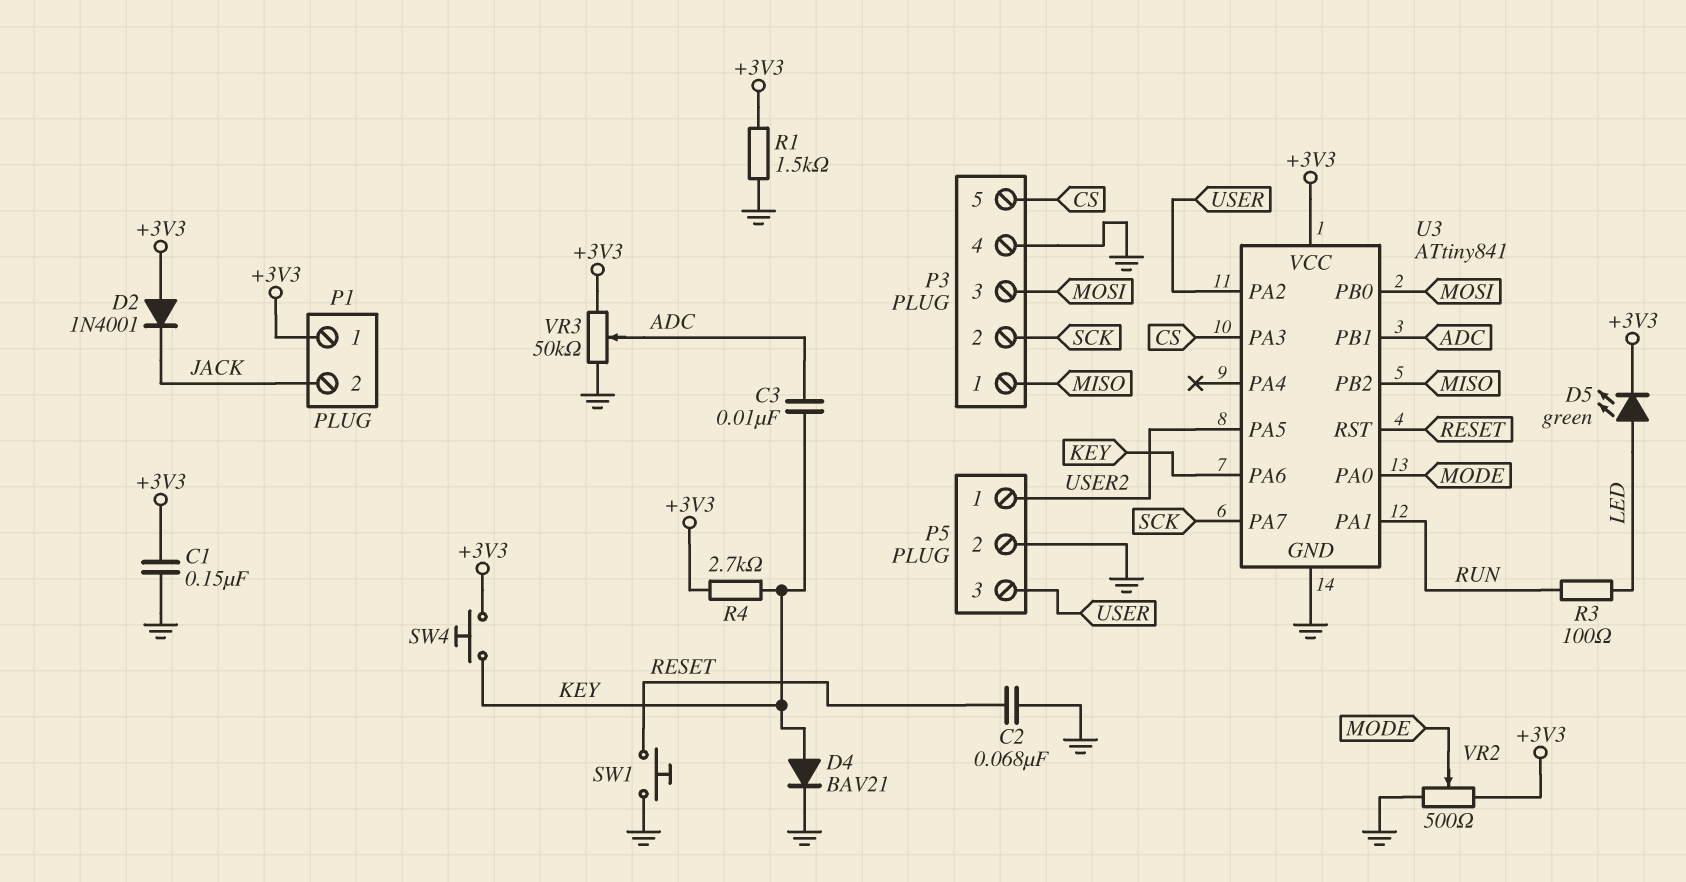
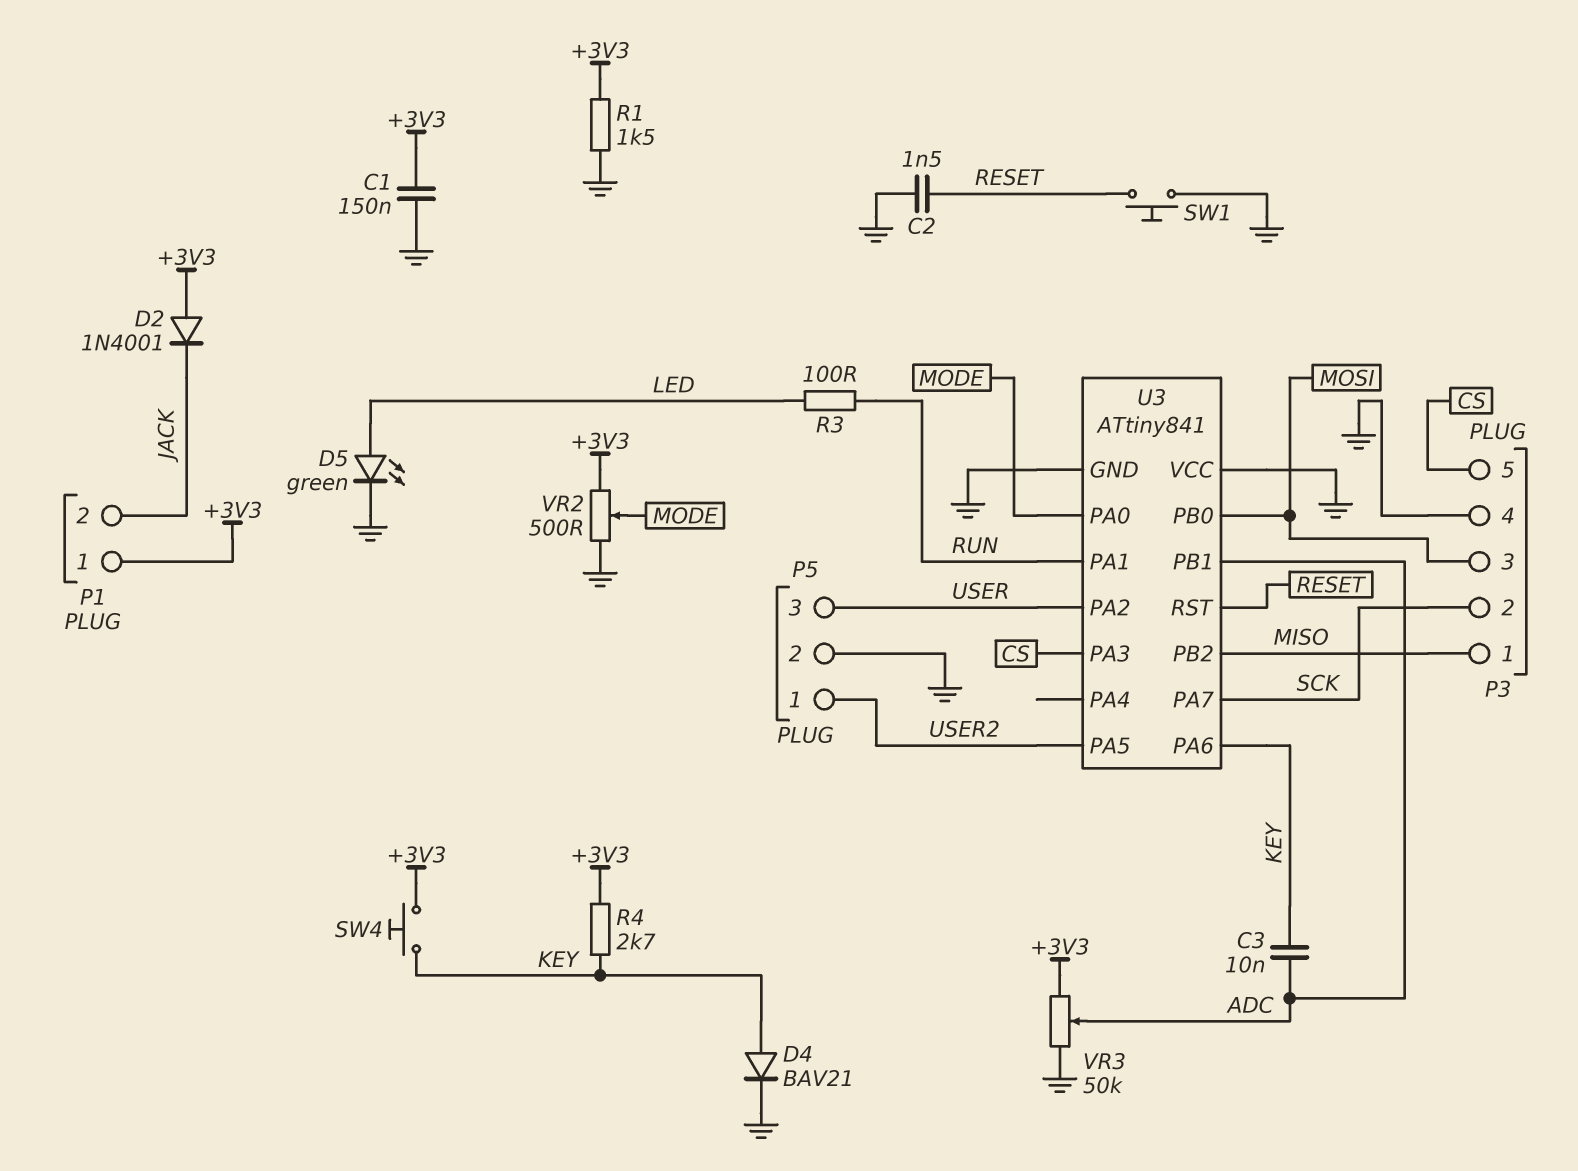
C2: 68nF (GND, RESET) -> 1.5nF (GND, RESET)
D5: LED green (A LED, K +3V3) -> LED green (A LED, K GND)
U3 pin VCC: +3V3 -> GND

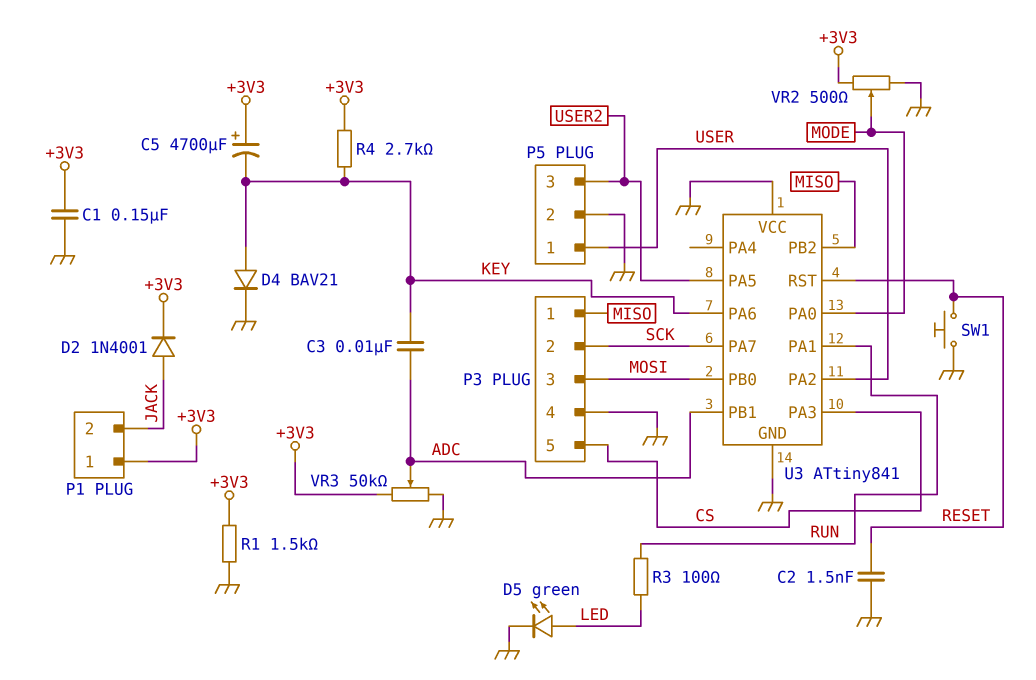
C5: none -> 4700uF (plus +3V3, minus KEY)
D2: diode 1N4001 (A +3V3, K JACK) -> diode 1N4001 (A JACK, K +3V3)
P5 pin 1: USER2 -> USER
P5 pin 3: USER -> USER2
SW4: button (+3V3, KEY) -> none

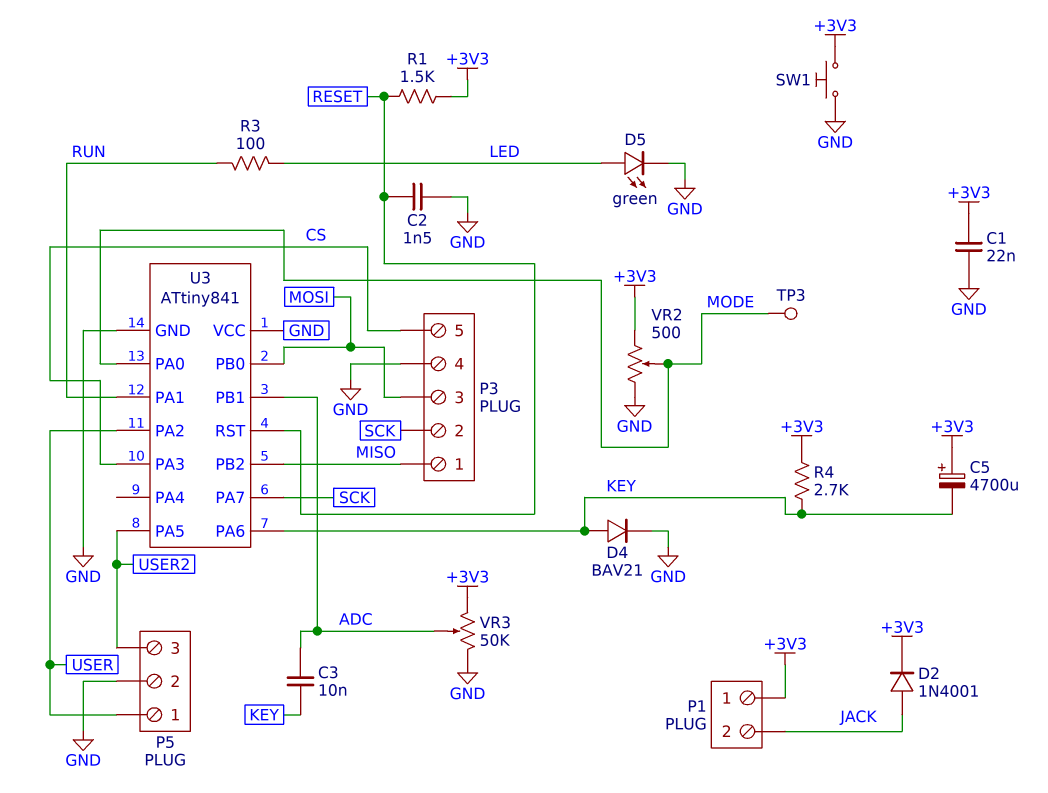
C1: 150nF (+3V3, GND) -> 22nF (+3V3, GND)
R1: 1.5k (+3V3, GND) -> 1.5k (+3V3, RESET)
SW1: button (GND, RESET) -> button (+3V3, GND)
TP3: none -> test point (MODE)

